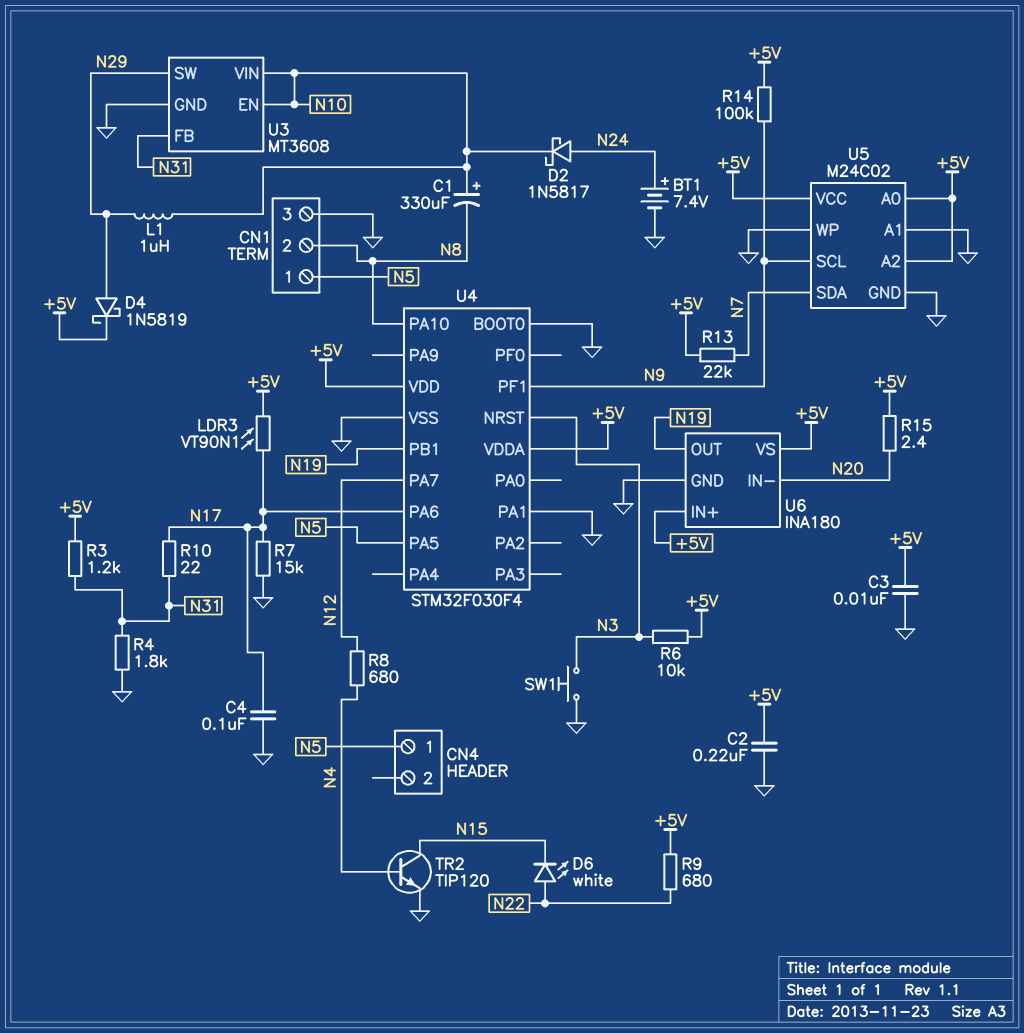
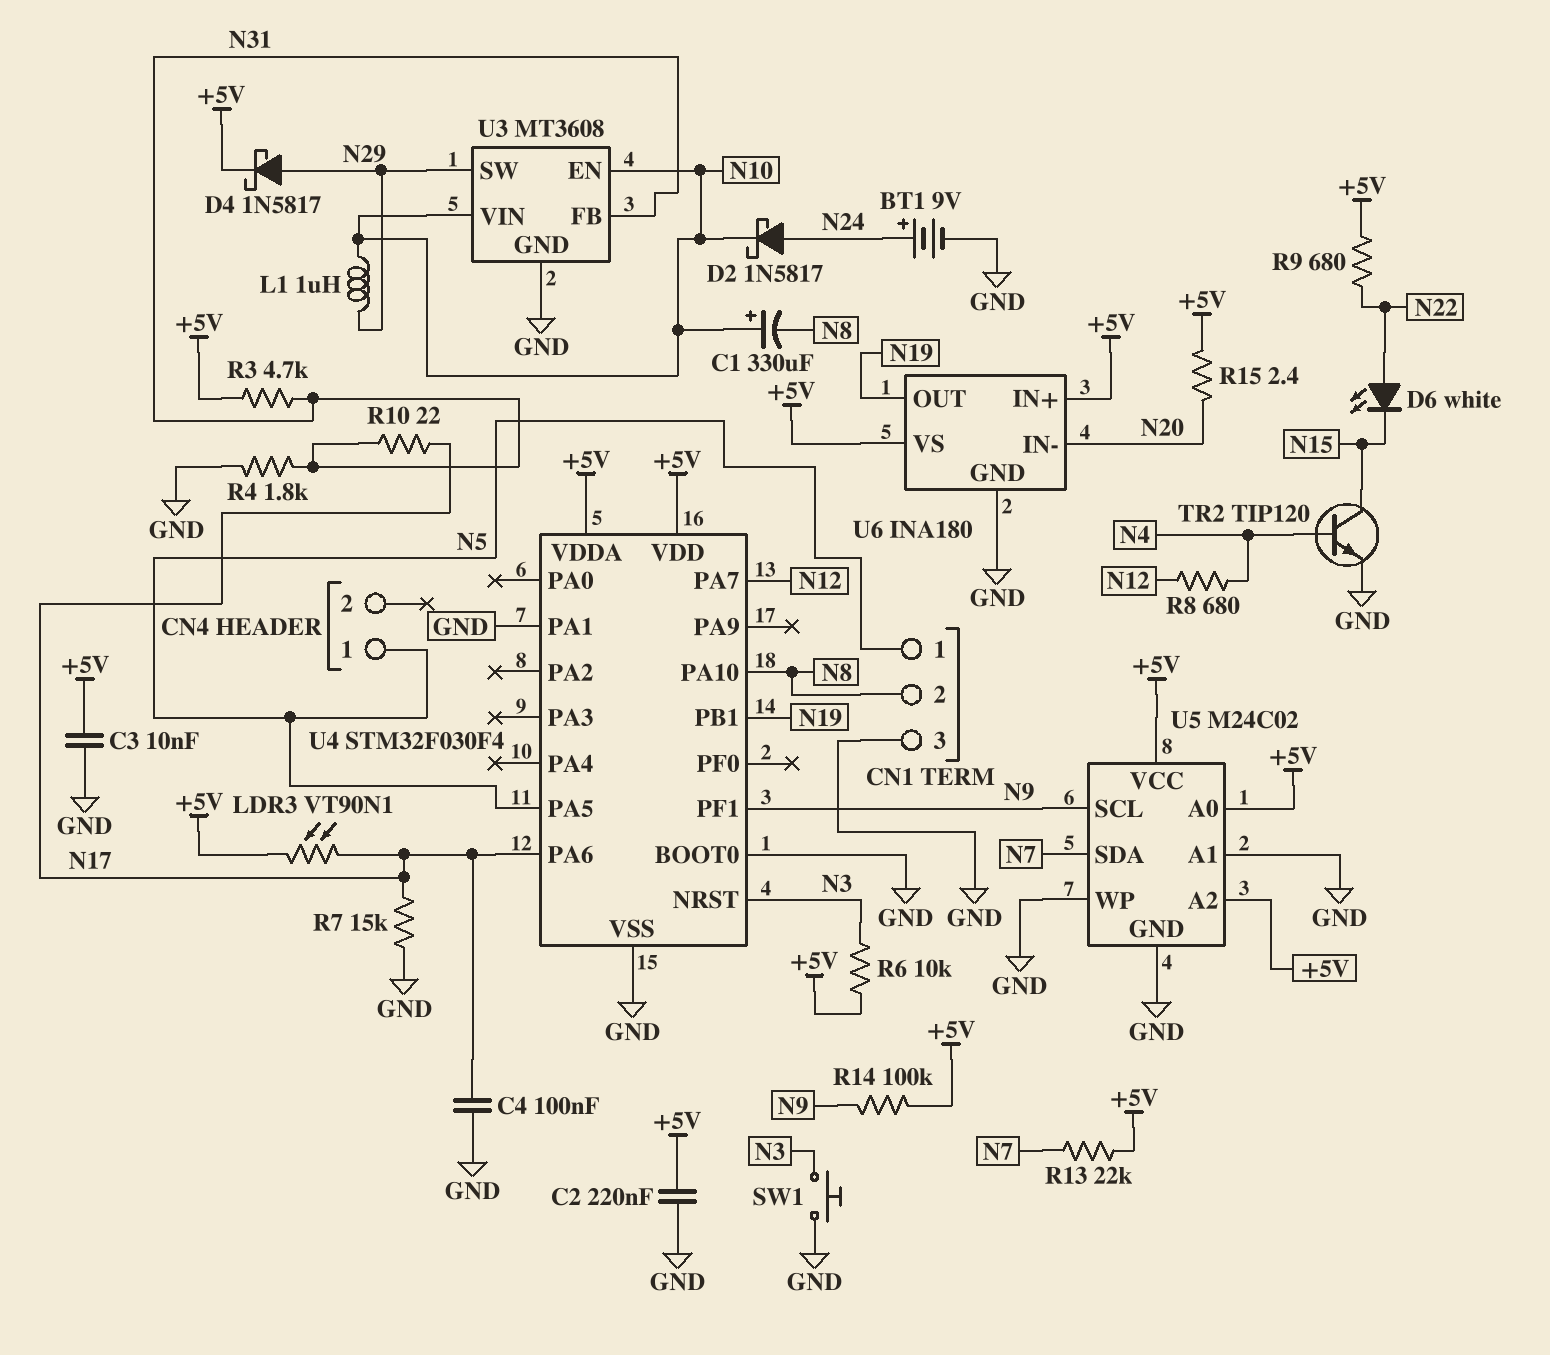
BT1: 7.4V (plus N24, minus GND) -> 9V (plus N24, minus GND)
D4: schottky 1N5819 (A N29, K +5V) -> schottky 1N5817 (A N29, K +5V)
R3: 1.2k (+5V, N31) -> 4.7k (+5V, N31)

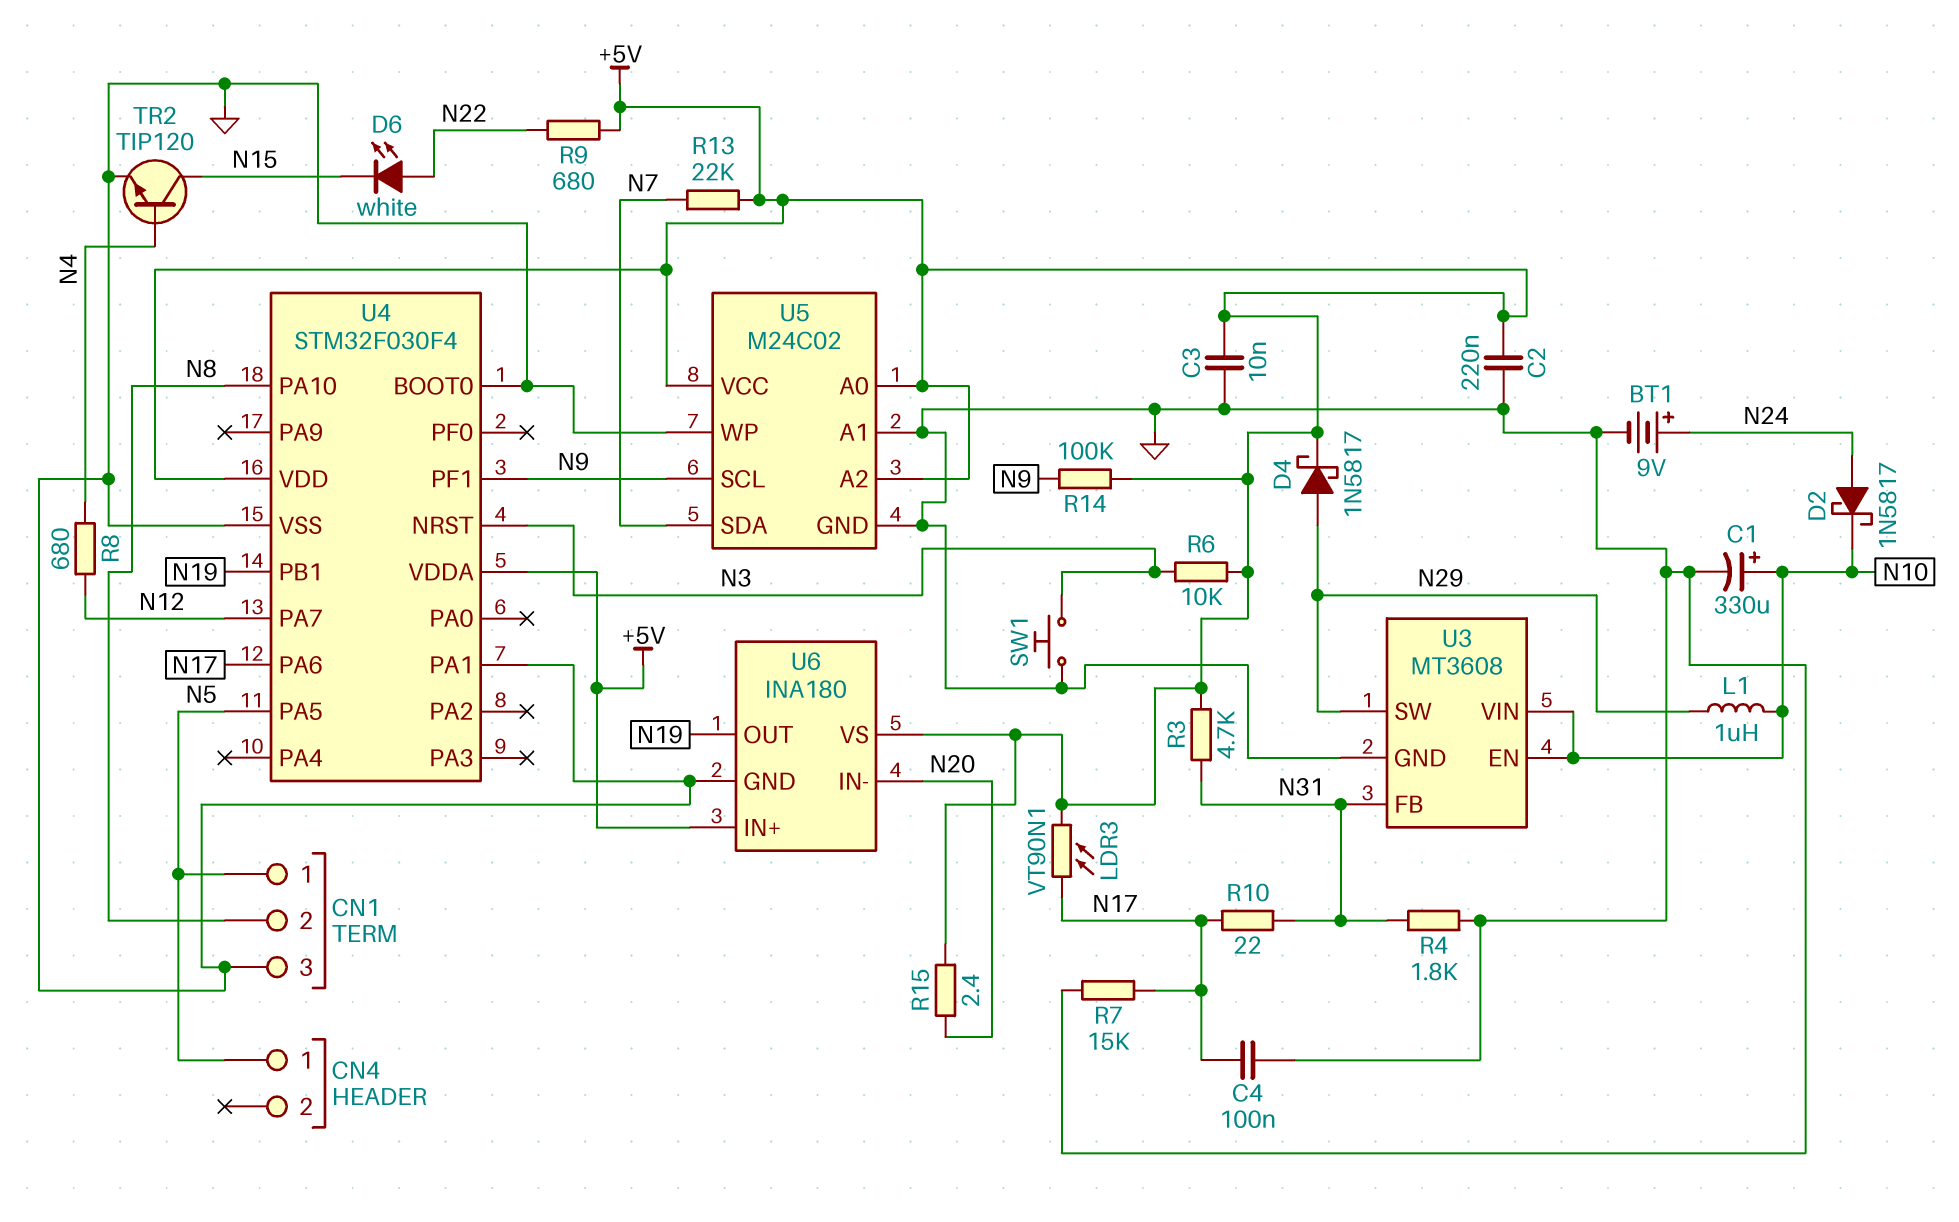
C1: 330uF (plus N10, minus N8) -> 330uF (plus N10, minus GND)

